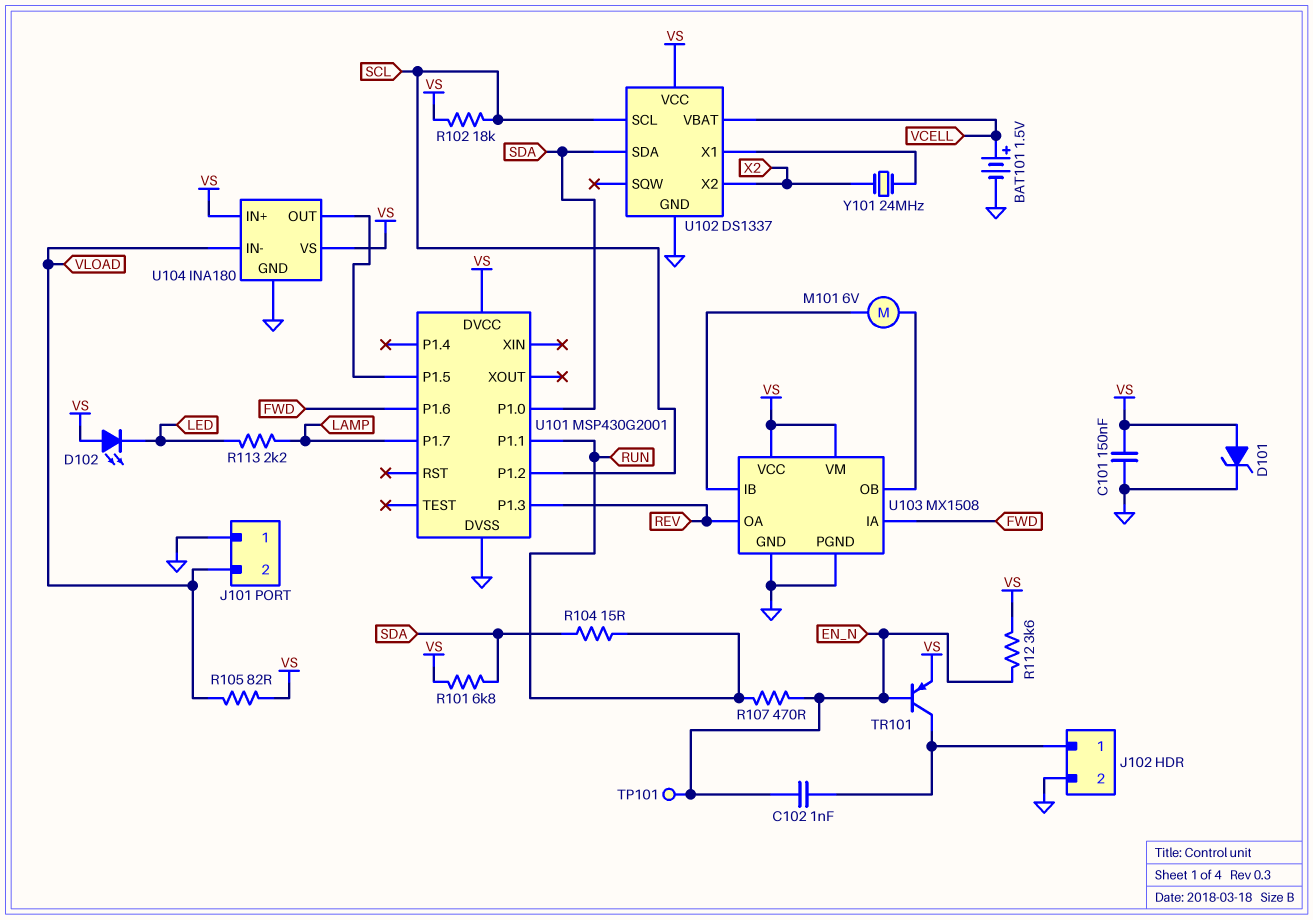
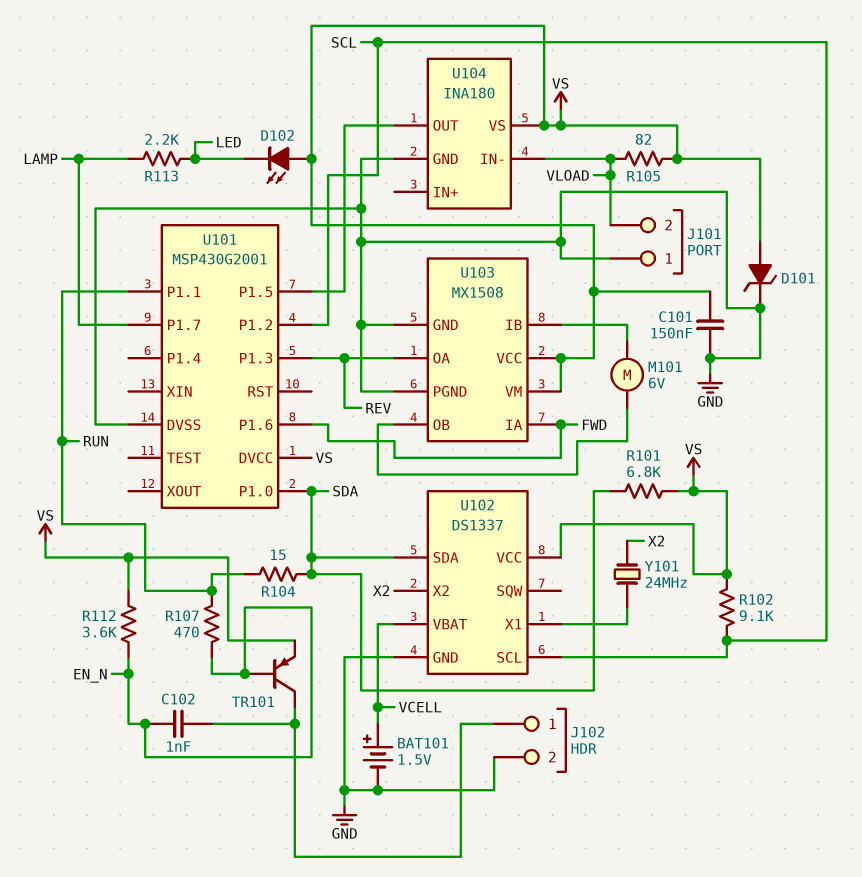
R102: 18k (SCL, VS) -> 9.1k (SCL, VS)
TP101: test point (EN_N) -> none
U104 pin IN+: VS -> none

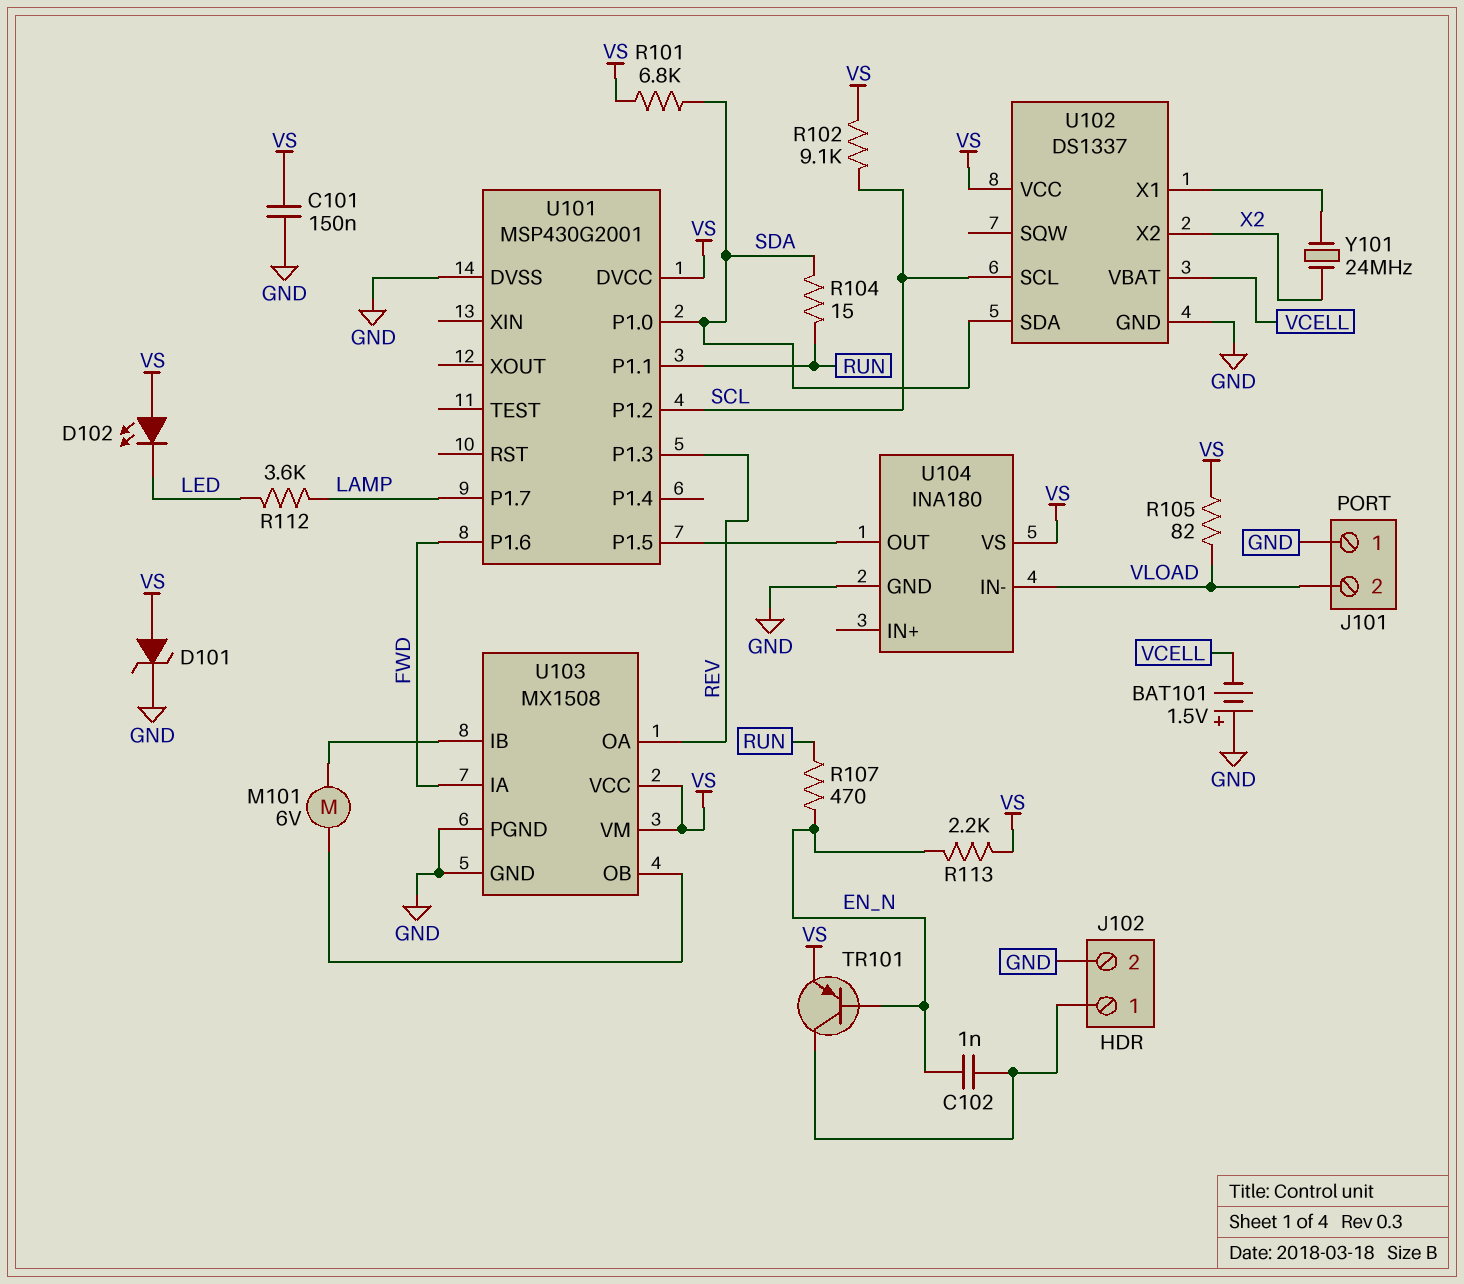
BAT101: 1.5V (plus VCELL, minus GND) -> 1.5V (plus GND, minus VCELL)
R112: 3.6k (EN_N, VS) -> 3.6k (LAMP, LED)
R113: 2.2k (LAMP, LED) -> 2.2k (EN_N, VS)

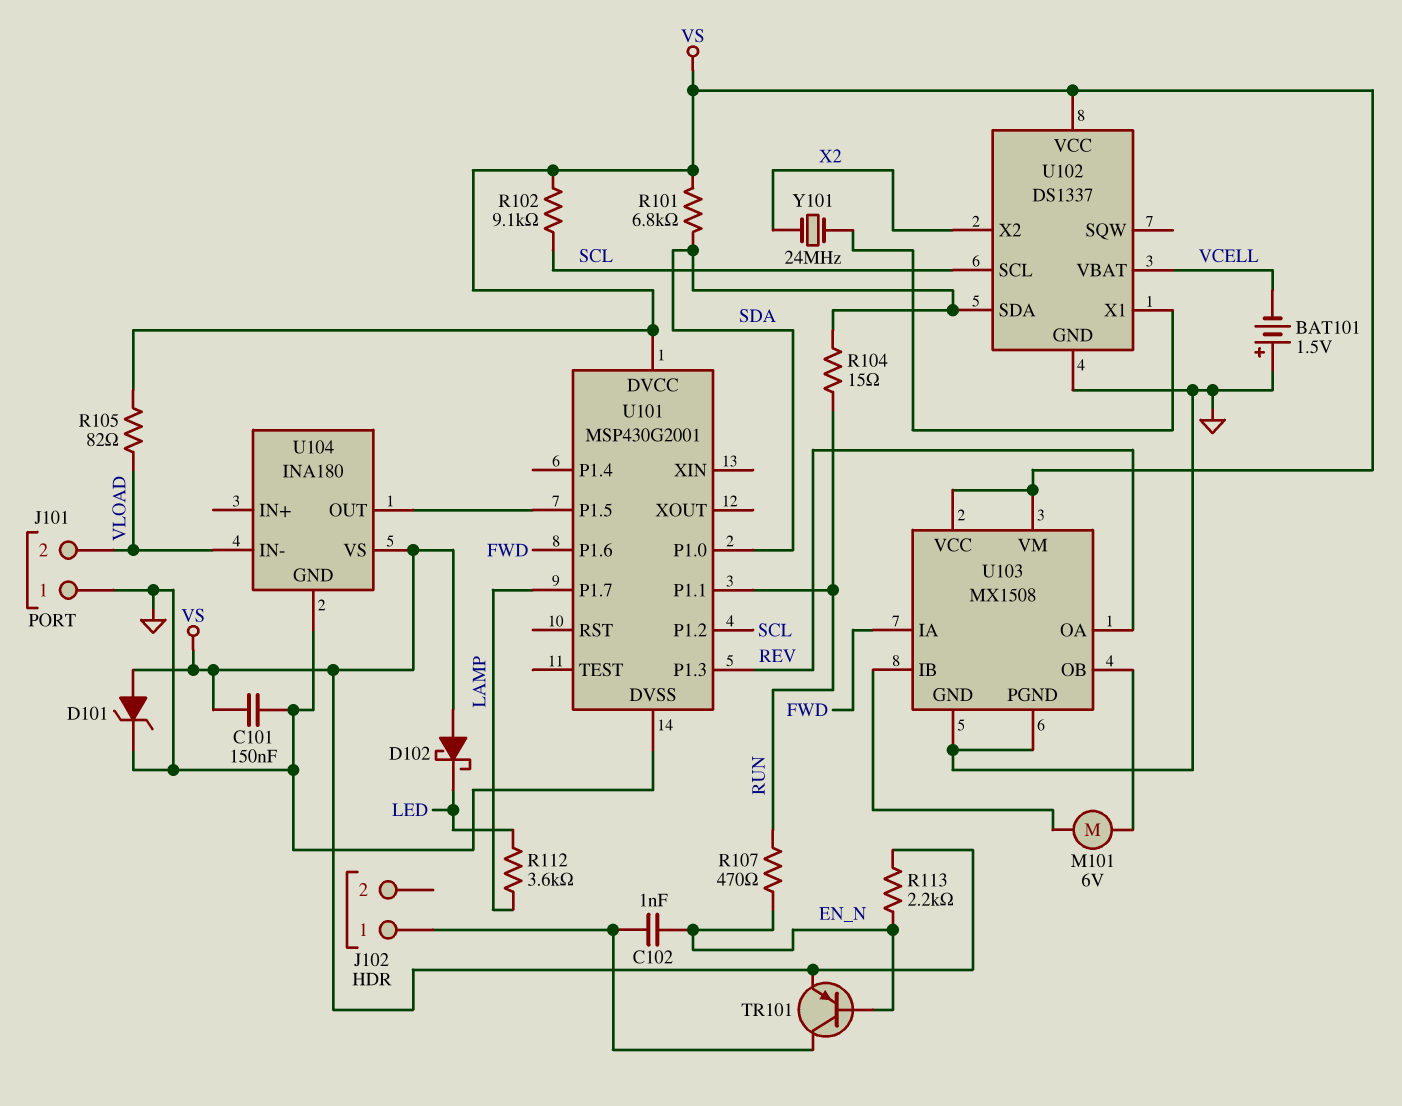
D102: LED (A VS, K LED) -> schottky (A VS, K LED)
J102 pin 2: GND -> none

